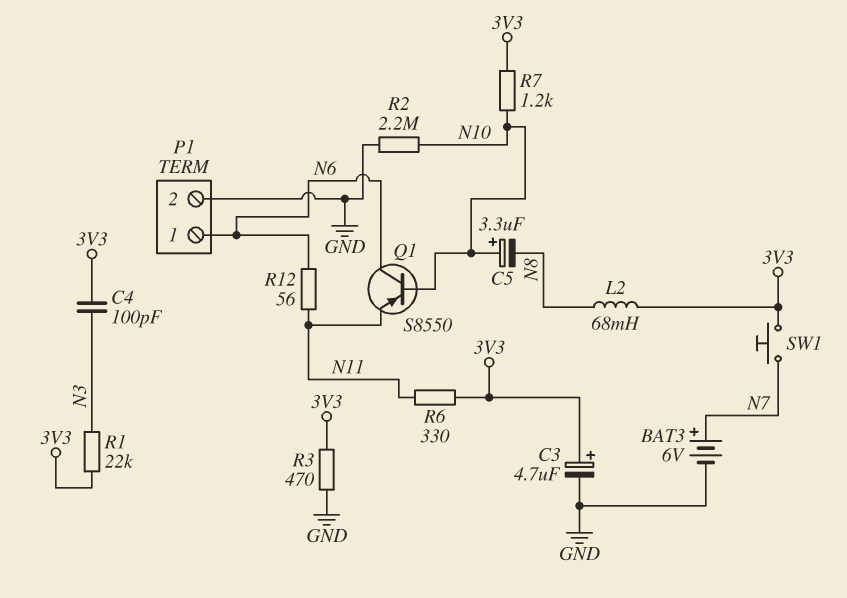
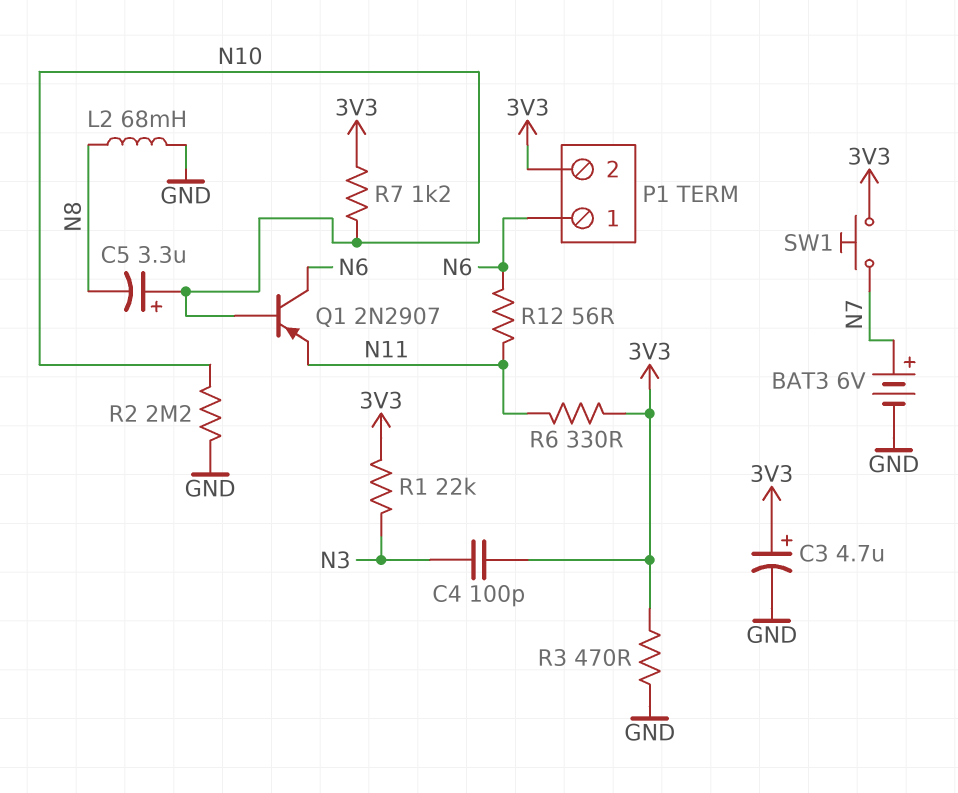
L2: 68mH (3V3, N8) -> 68mH (GND, N8)
P1 pin 2: GND -> 3V3
Q1: PNP S8550 (B N10, C N6, E N11) -> PNP 2N2907 (B N10, C N6, E N11)

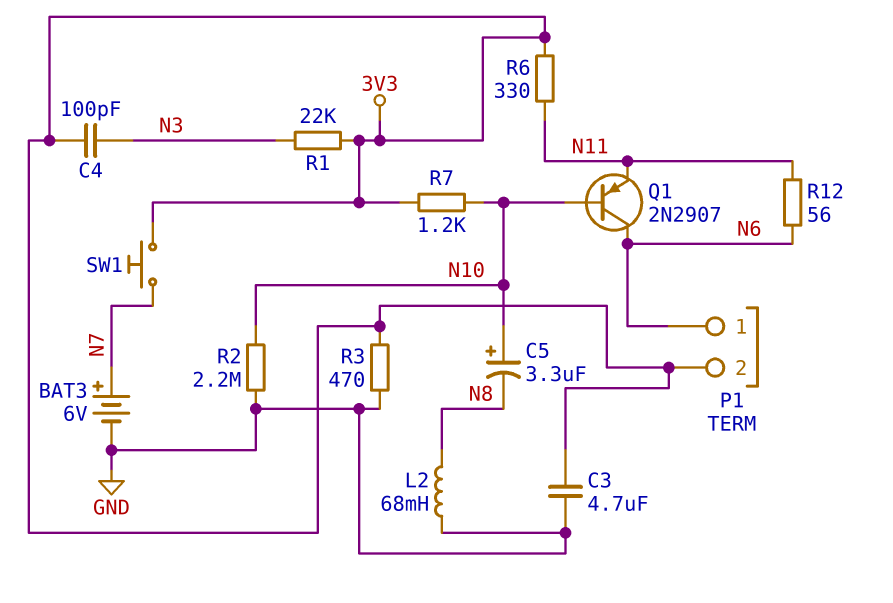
C3: 4.7uF (plus 3V3, minus GND) -> 4.7uF (3V3, GND)

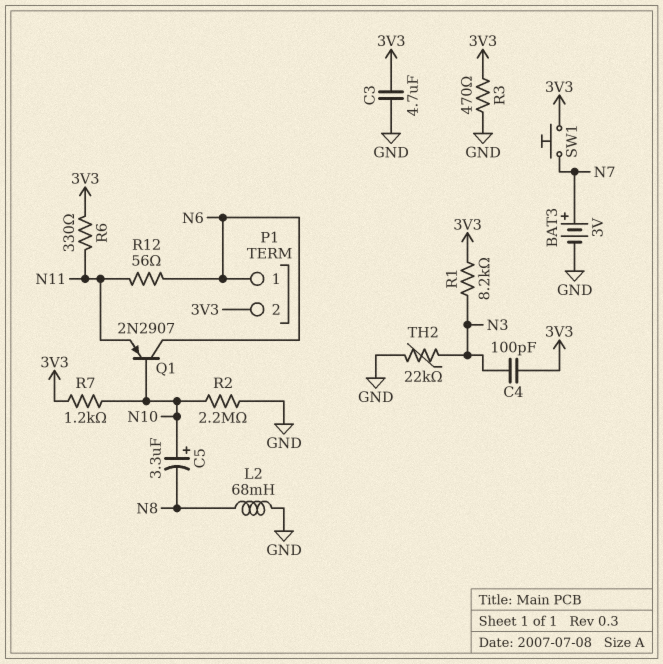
BAT3: 6V (plus N7, minus GND) -> 3V (plus N7, minus GND)
R1: 22k (3V3, N3) -> 8.2k (3V3, N3)
TH2: none -> 22k (GND, N3)

